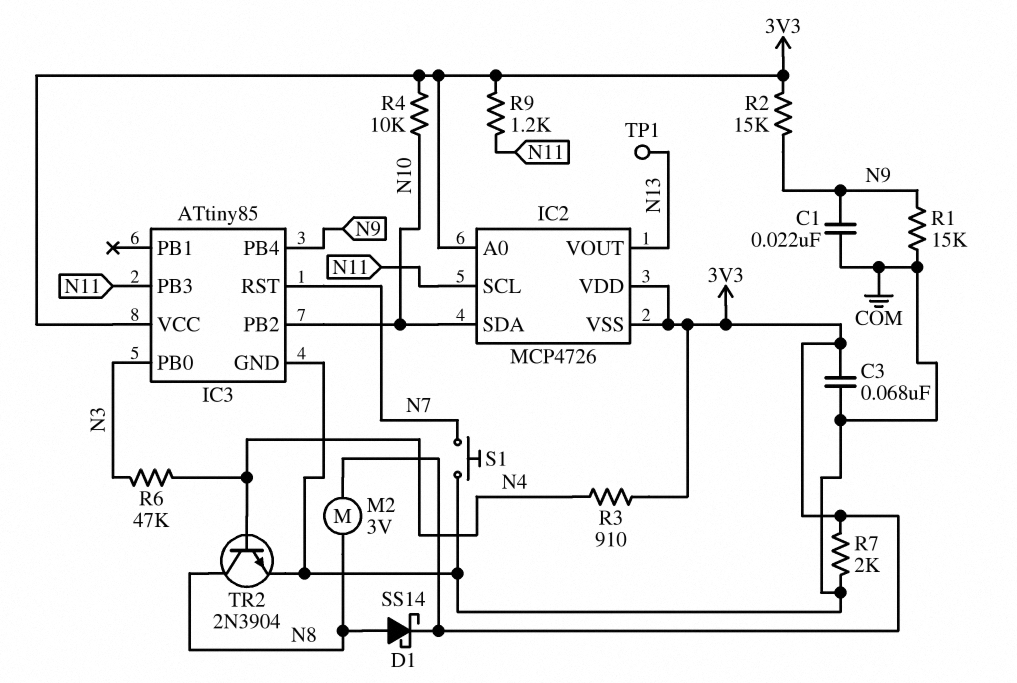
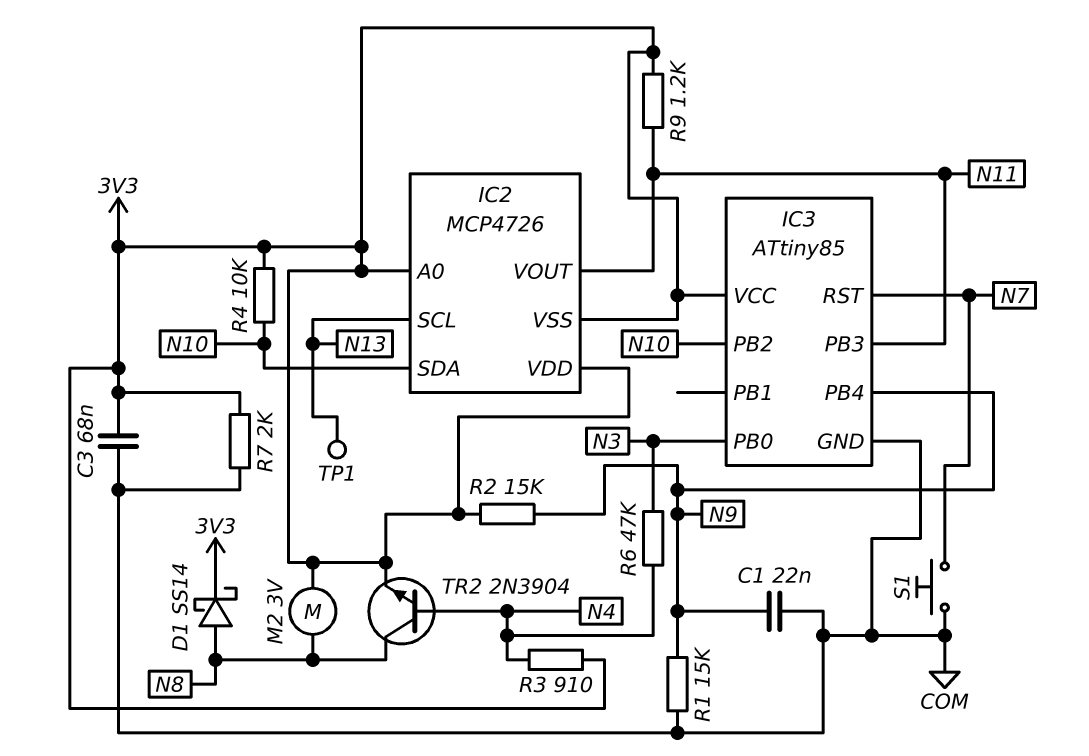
IC2 pin SCL: N11 -> N13
IC2 pin VOUT: N13 -> N11
TR2: NPN 2N3904 (B N4, C N8, E COM) -> NPN 2N3904 (B N4, C N8, E 3V3)

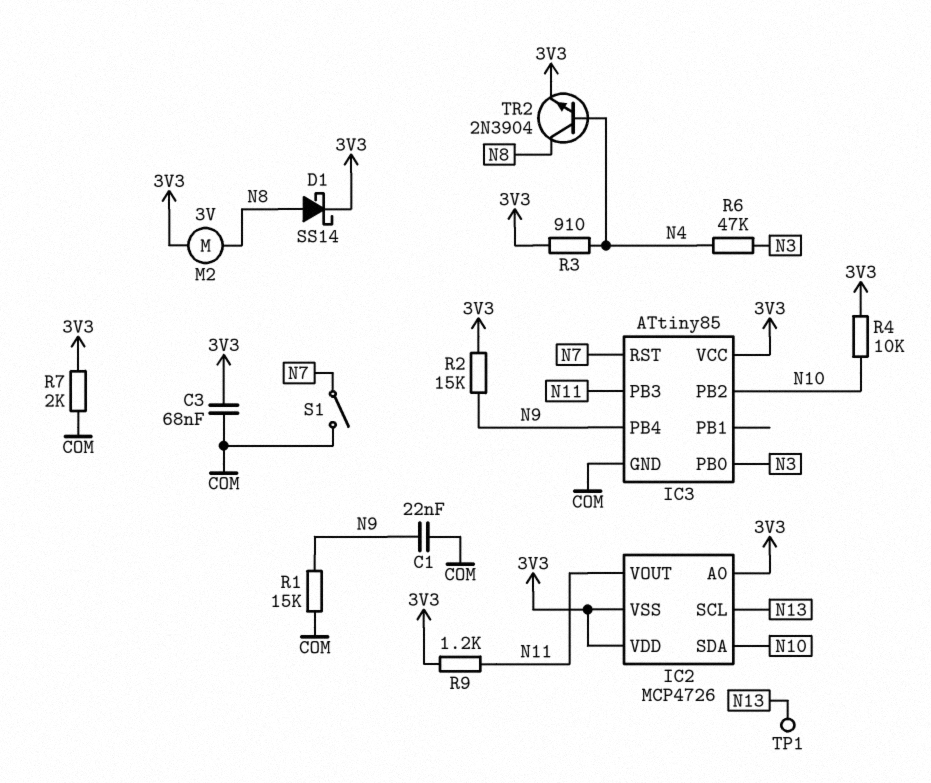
S1: button (COM, N7) -> switch (COM, N7)

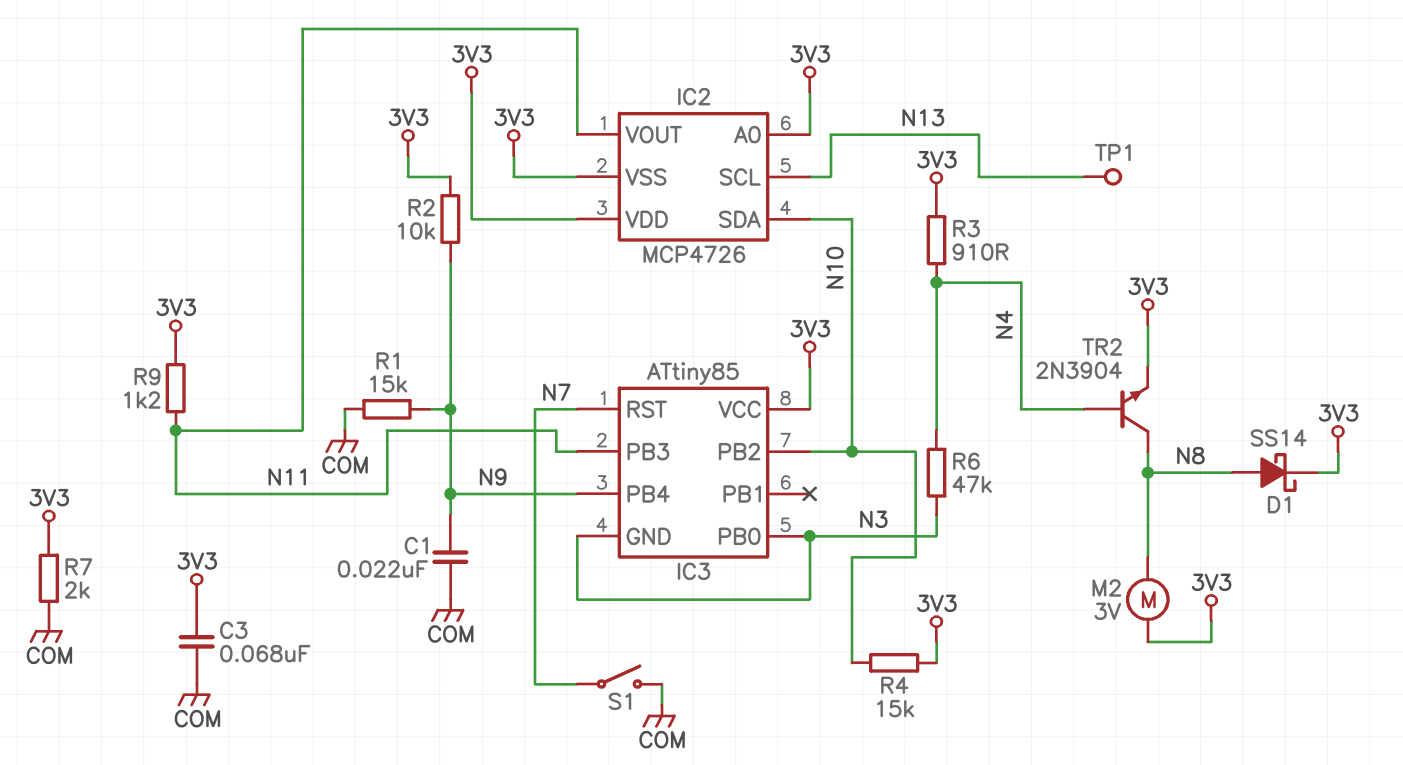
IC3 pin GND: COM -> N3
R2: 15k (3V3, N9) -> 10k (3V3, N9)
R4: 10k (3V3, N10) -> 15k (3V3, N10)

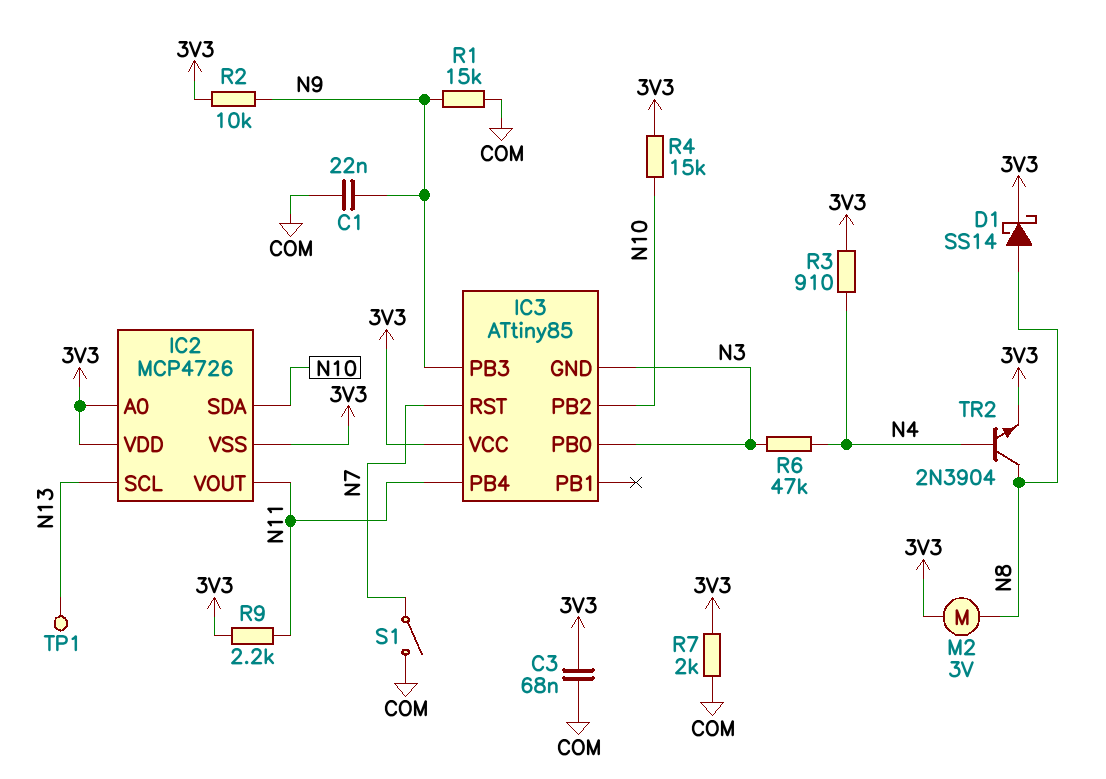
IC3 pin PB3: N11 -> N9
IC3 pin PB4: N9 -> N11
R9: 1.2k (3V3, N11) -> 2.2k (3V3, N11)

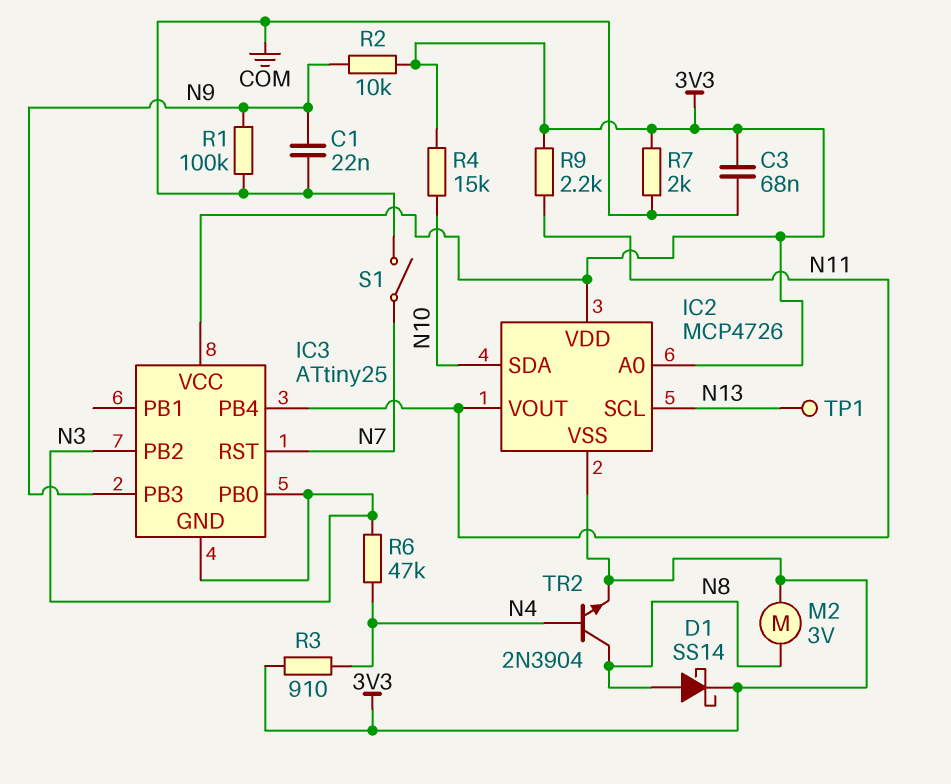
IC3: ATtiny85 -> ATtiny25
IC3 pin PB2: N10 -> N3
R1: 15k (COM, N9) -> 100k (COM, N9)

